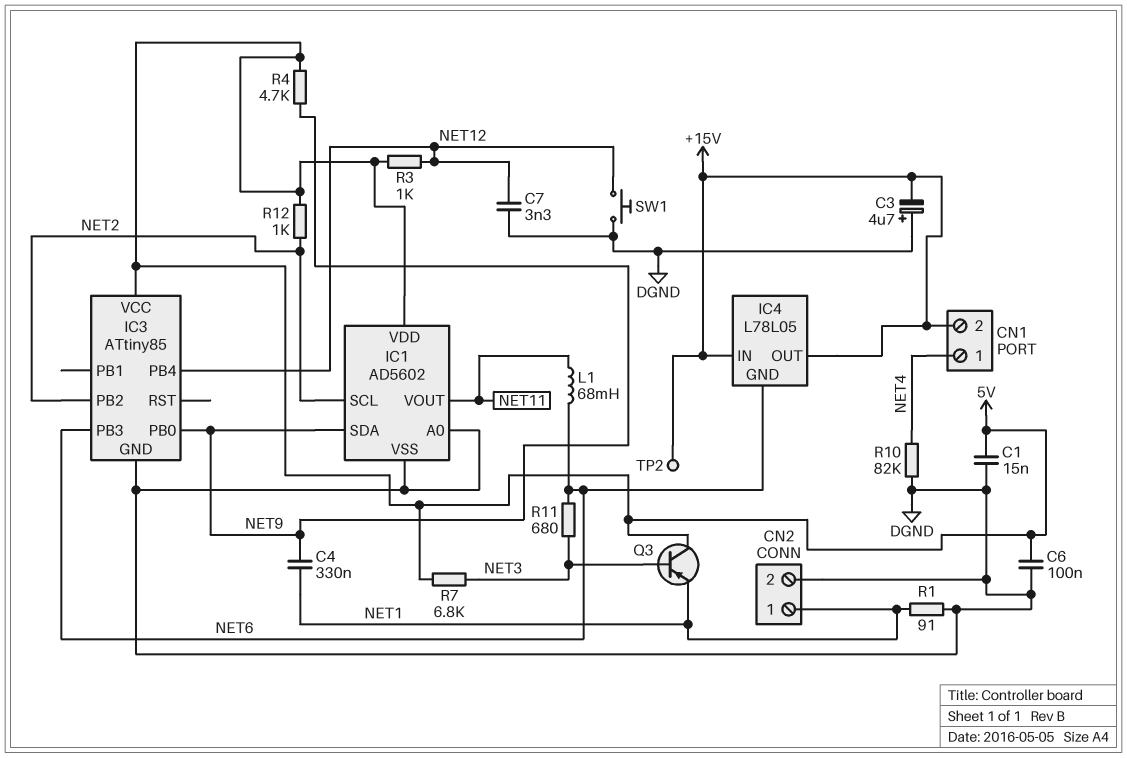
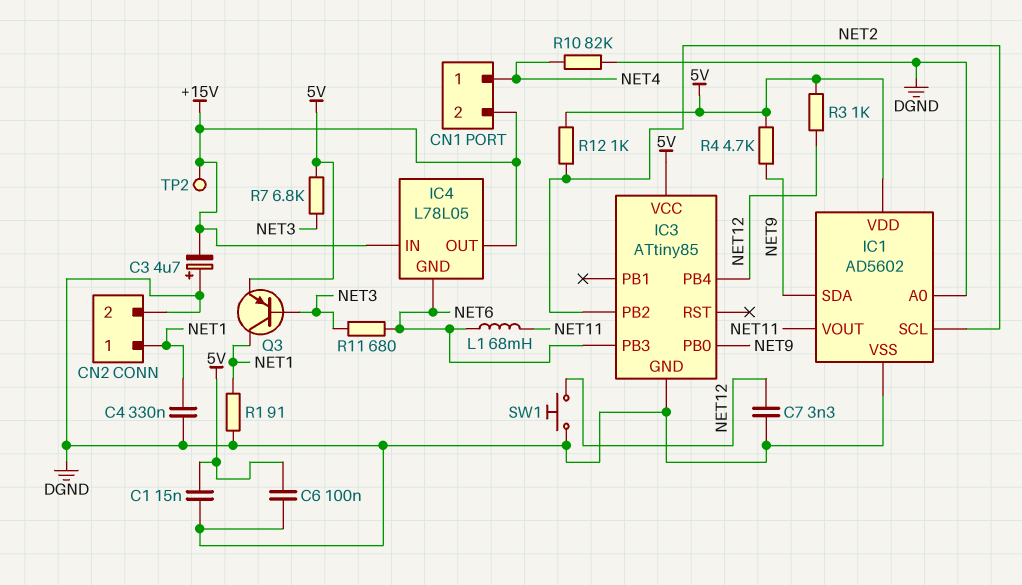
C4: 330nF (NET1, NET9) -> 330nF (DGND, NET1)
Q3: PNP (B NET3, C 5V, E NET1) -> PNP (B NET3, C NET1, E 5V)

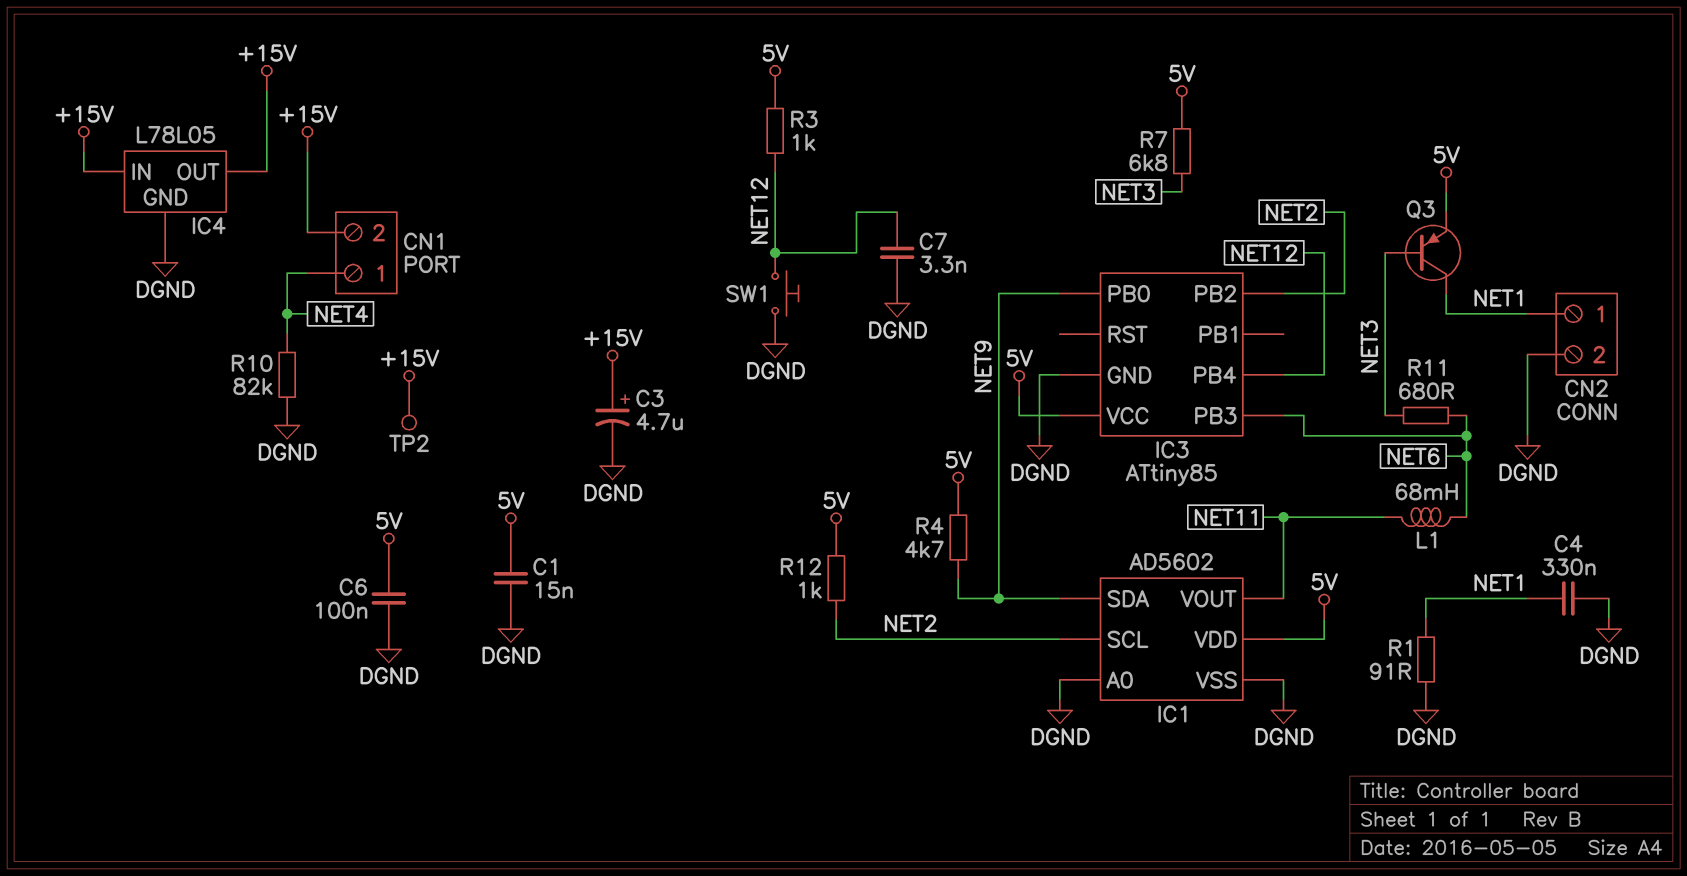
C3: 4.7uF (plus DGND, minus +15V) -> 4.7uF (plus +15V, minus DGND)
IC4 pin GND: NET6 -> DGND

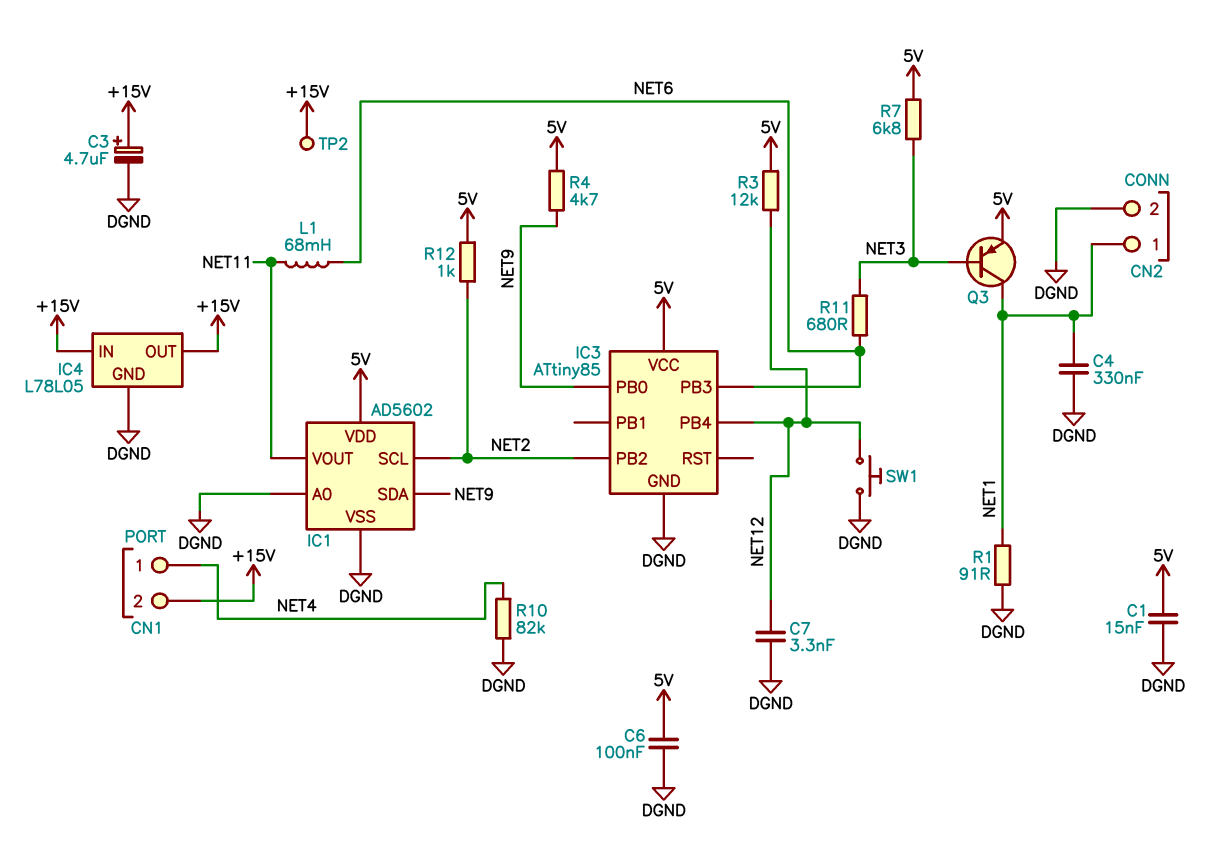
R3: 1k (5V, NET12) -> 12k (5V, NET12)

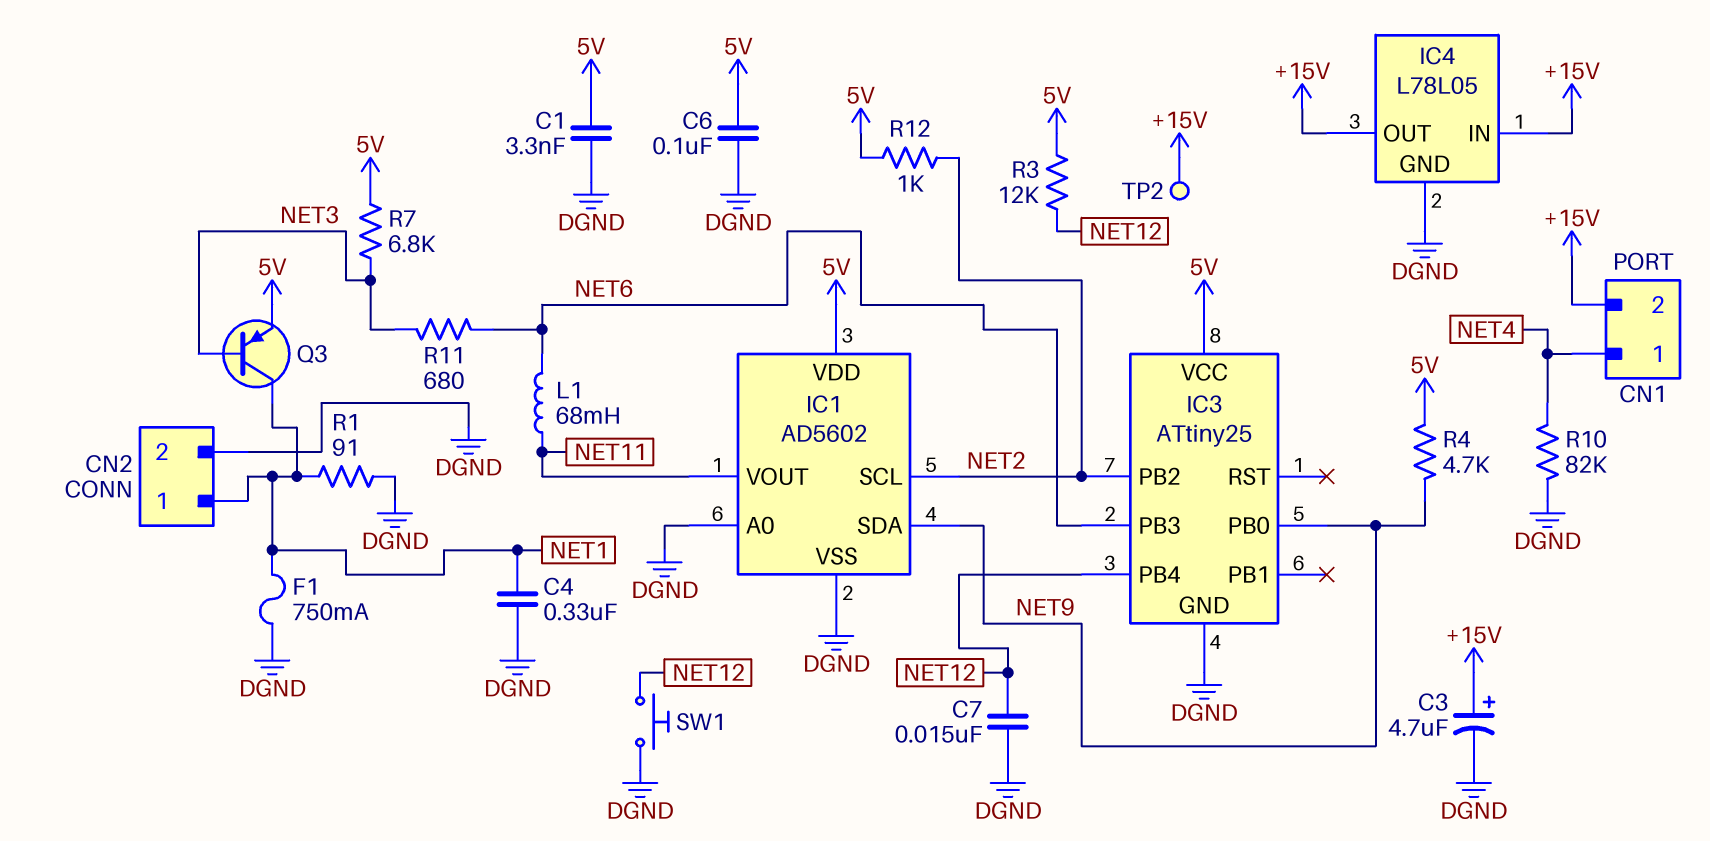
C1: 15nF (5V, DGND) -> 3.3nF (5V, DGND)
C7: 3.3nF (DGND, NET12) -> 15nF (DGND, NET12)
F1: none -> 750mA (DGND, NET1)
IC3: ATtiny85 -> ATtiny25

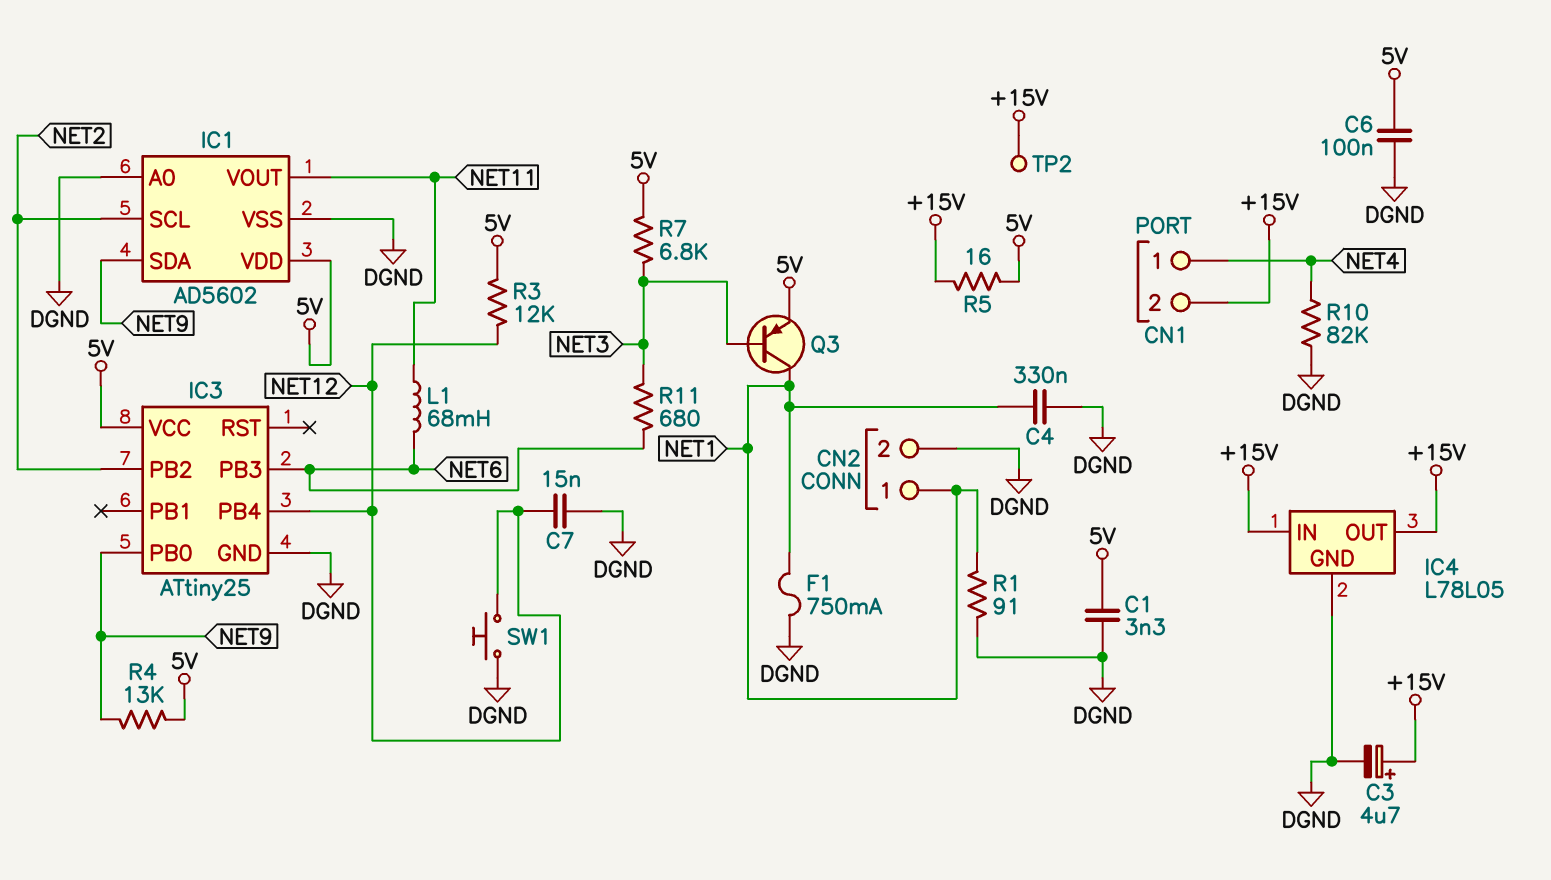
R4: 4.7k (5V, NET9) -> 13k (5V, NET9)
R5: none -> 16 (+15V, 5V)
R12: 1k (5V, NET2) -> none

